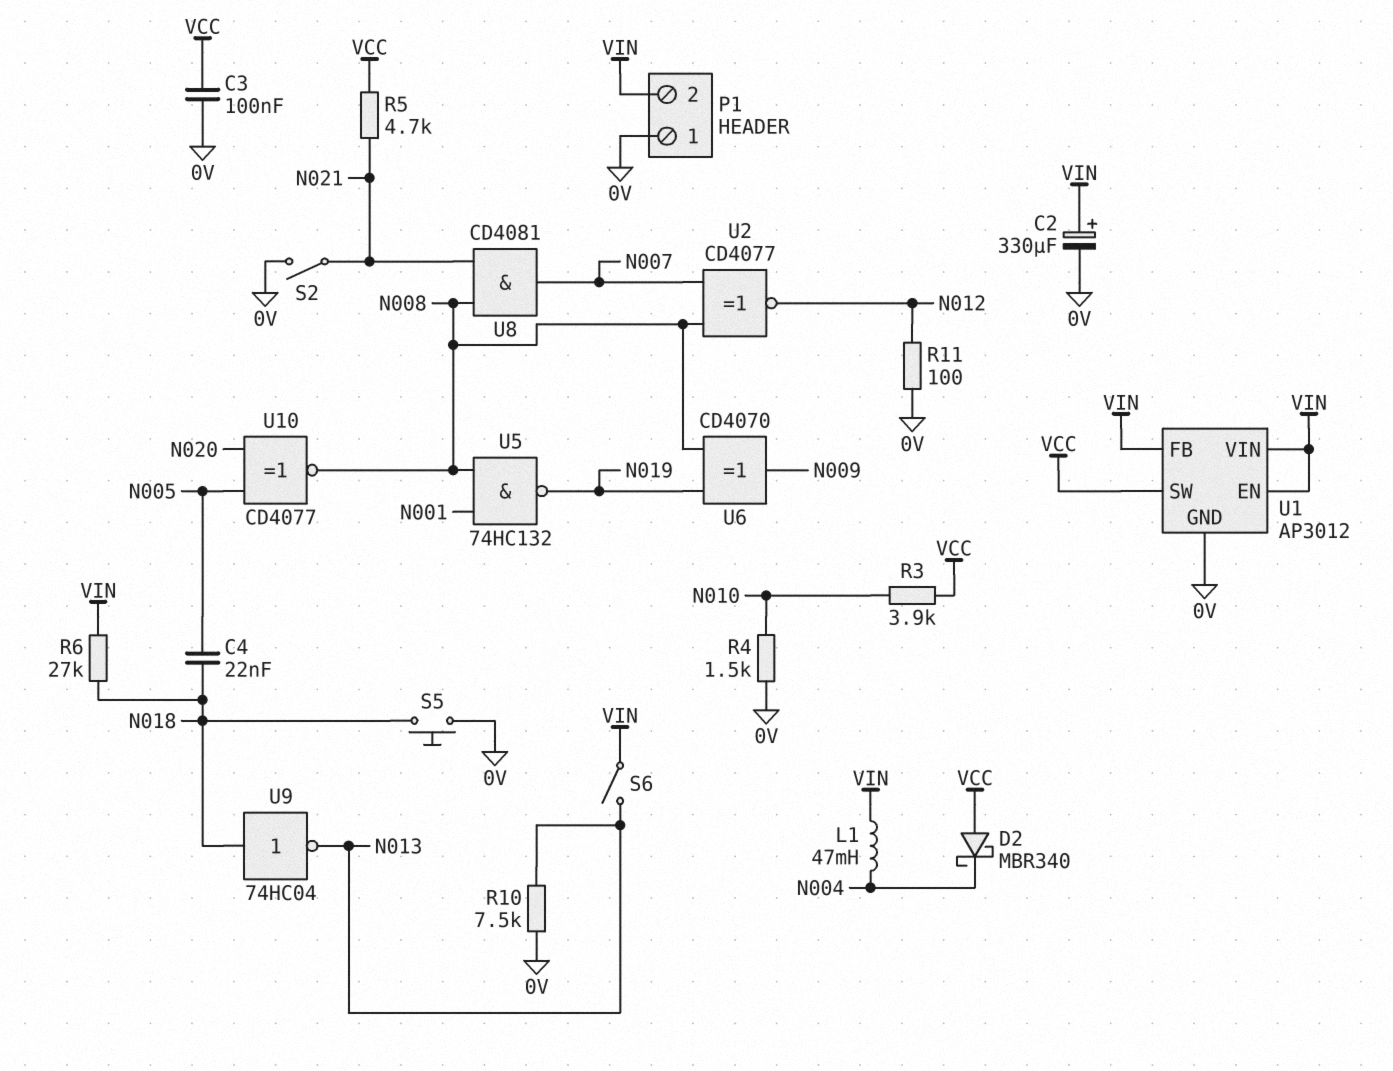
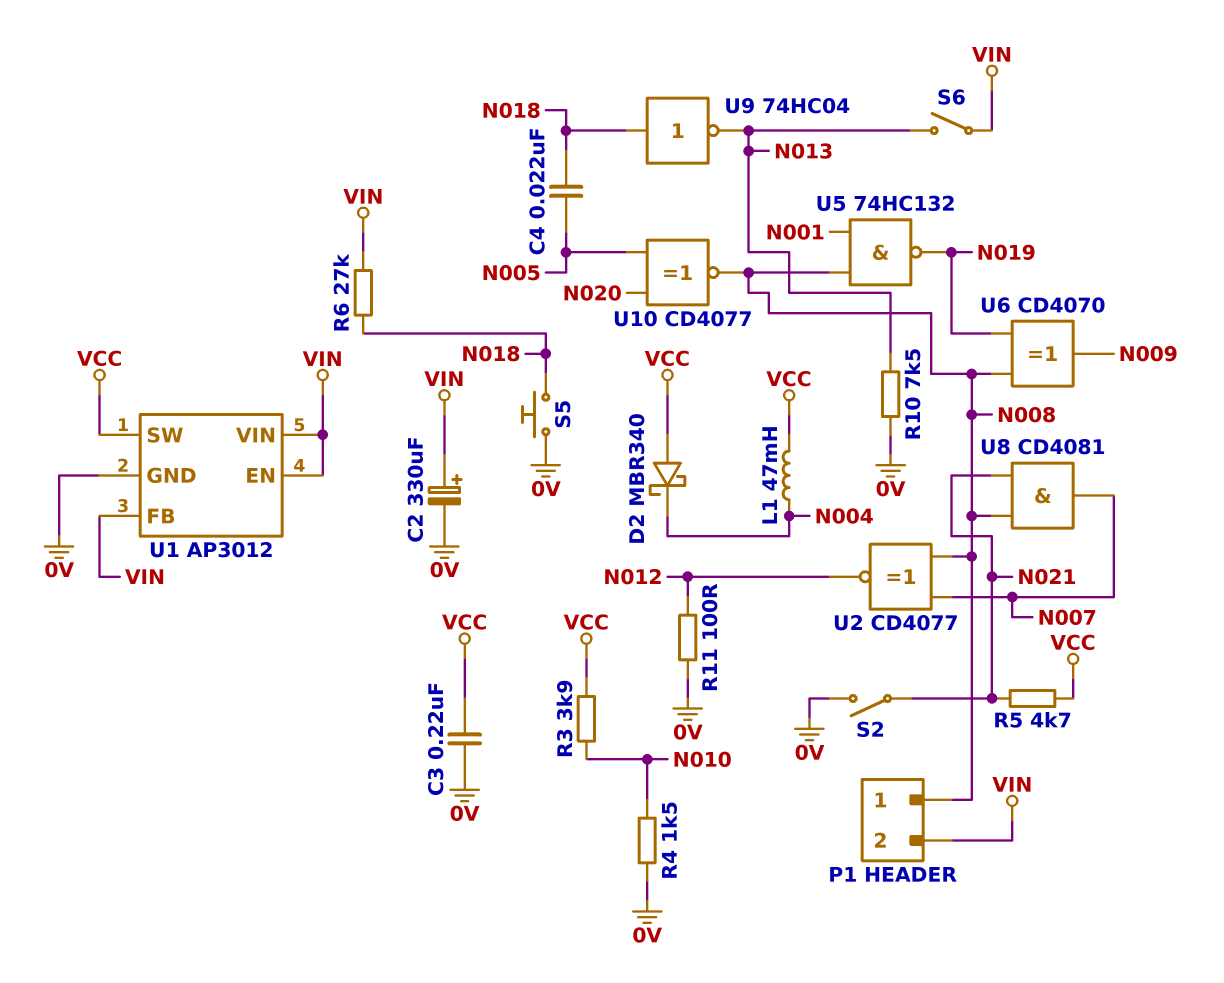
C3: 100nF (0V, VCC) -> 220nF (0V, VCC)
L1: 47mH (N004, VIN) -> 47mH (N004, VCC)
P1 pin 1: 0V -> N008

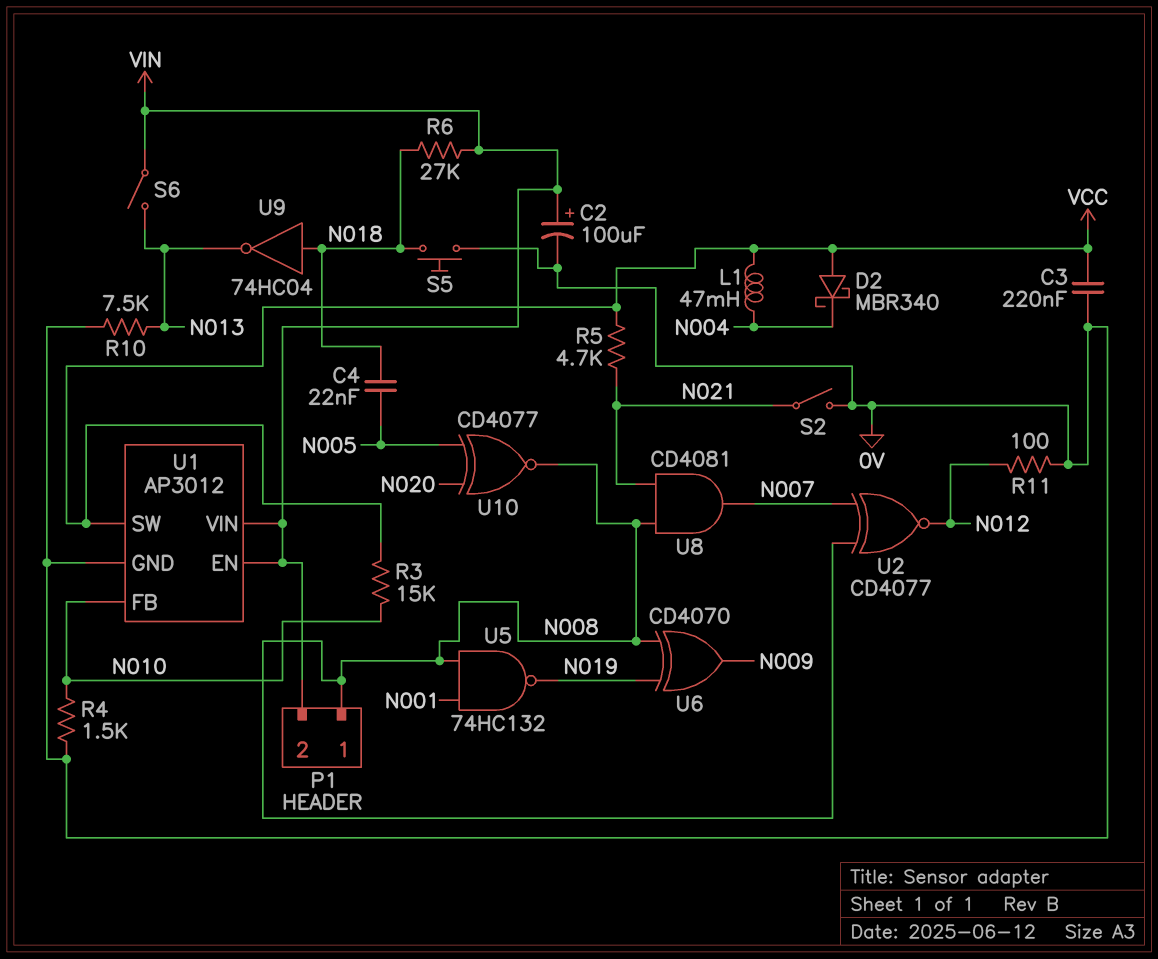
C2: 330uF (plus VIN, minus 0V) -> 100uF (plus VIN, minus 0V)
R3: 3.9k (N010, VCC) -> 15k (N010, VCC)
U1 pin FB: VIN -> N010

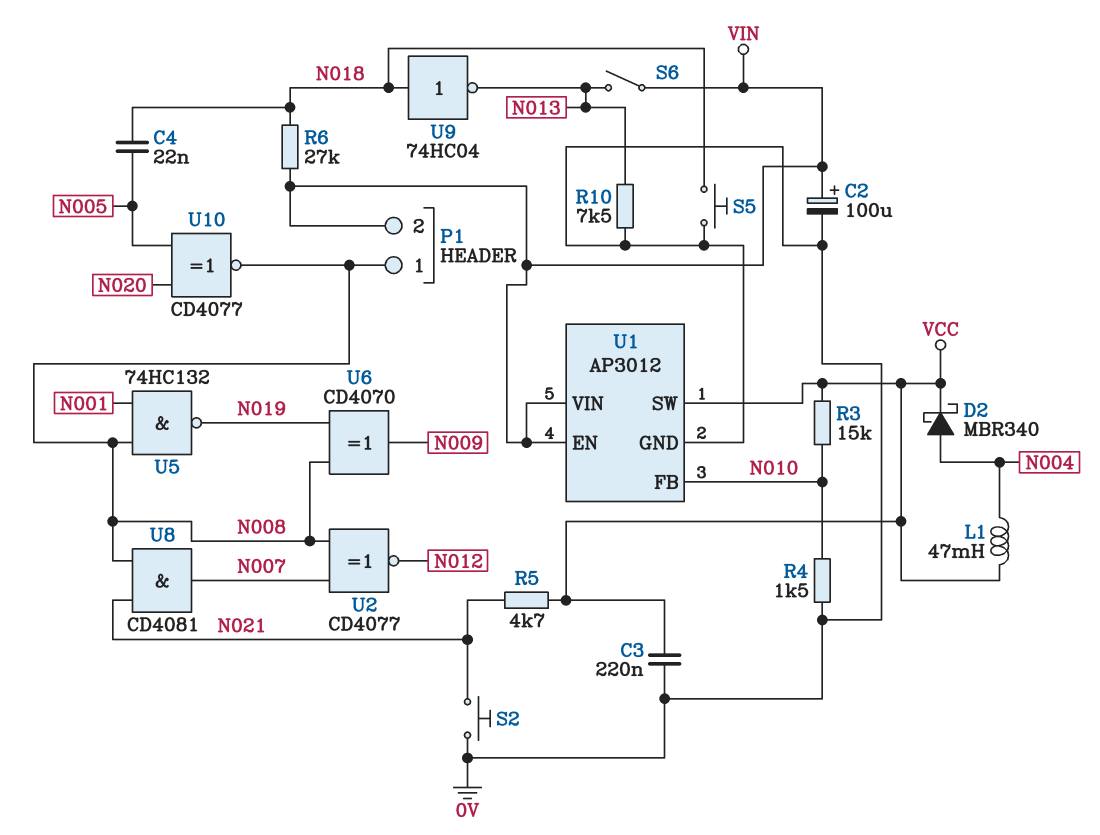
D2: schottky MBR340 (A VCC, K N004) -> schottky MBR340 (A N004, K VCC)
R11: 100 (0V, N012) -> none
S2: switch (0V, N021) -> button (0V, N021)

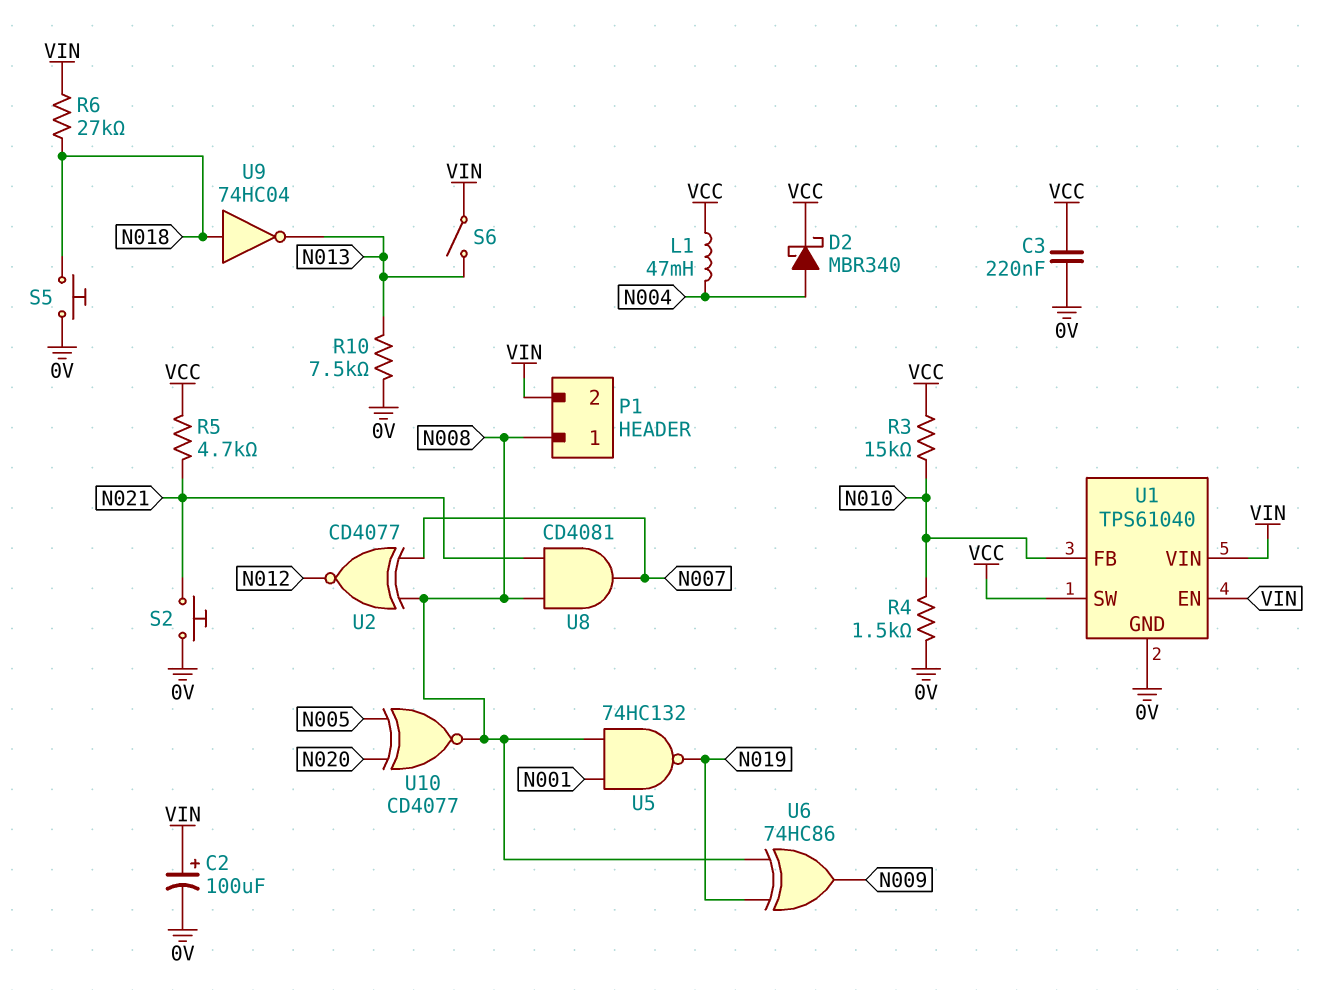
C4: 22nF (N005, N018) -> none
U1: AP3012 -> TPS61040
U6: XOR CD4070 (in N008, in N019, out N009) -> XOR 74HC86 (in N008, in N019, out N009)

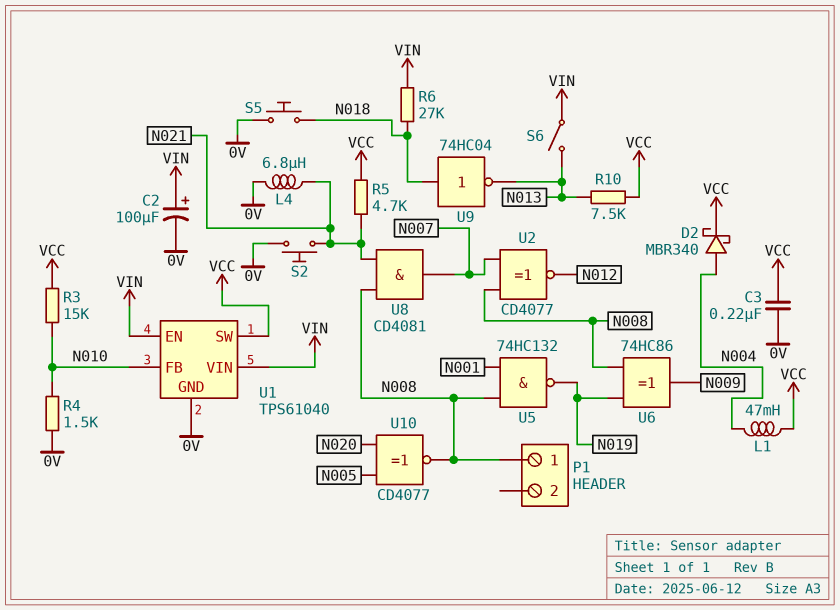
L4: none -> 6.8uH (0V, N021)
P1 pin 2: VIN -> none
R10: 7.5k (0V, N013) -> 7.5k (N013, VCC)

